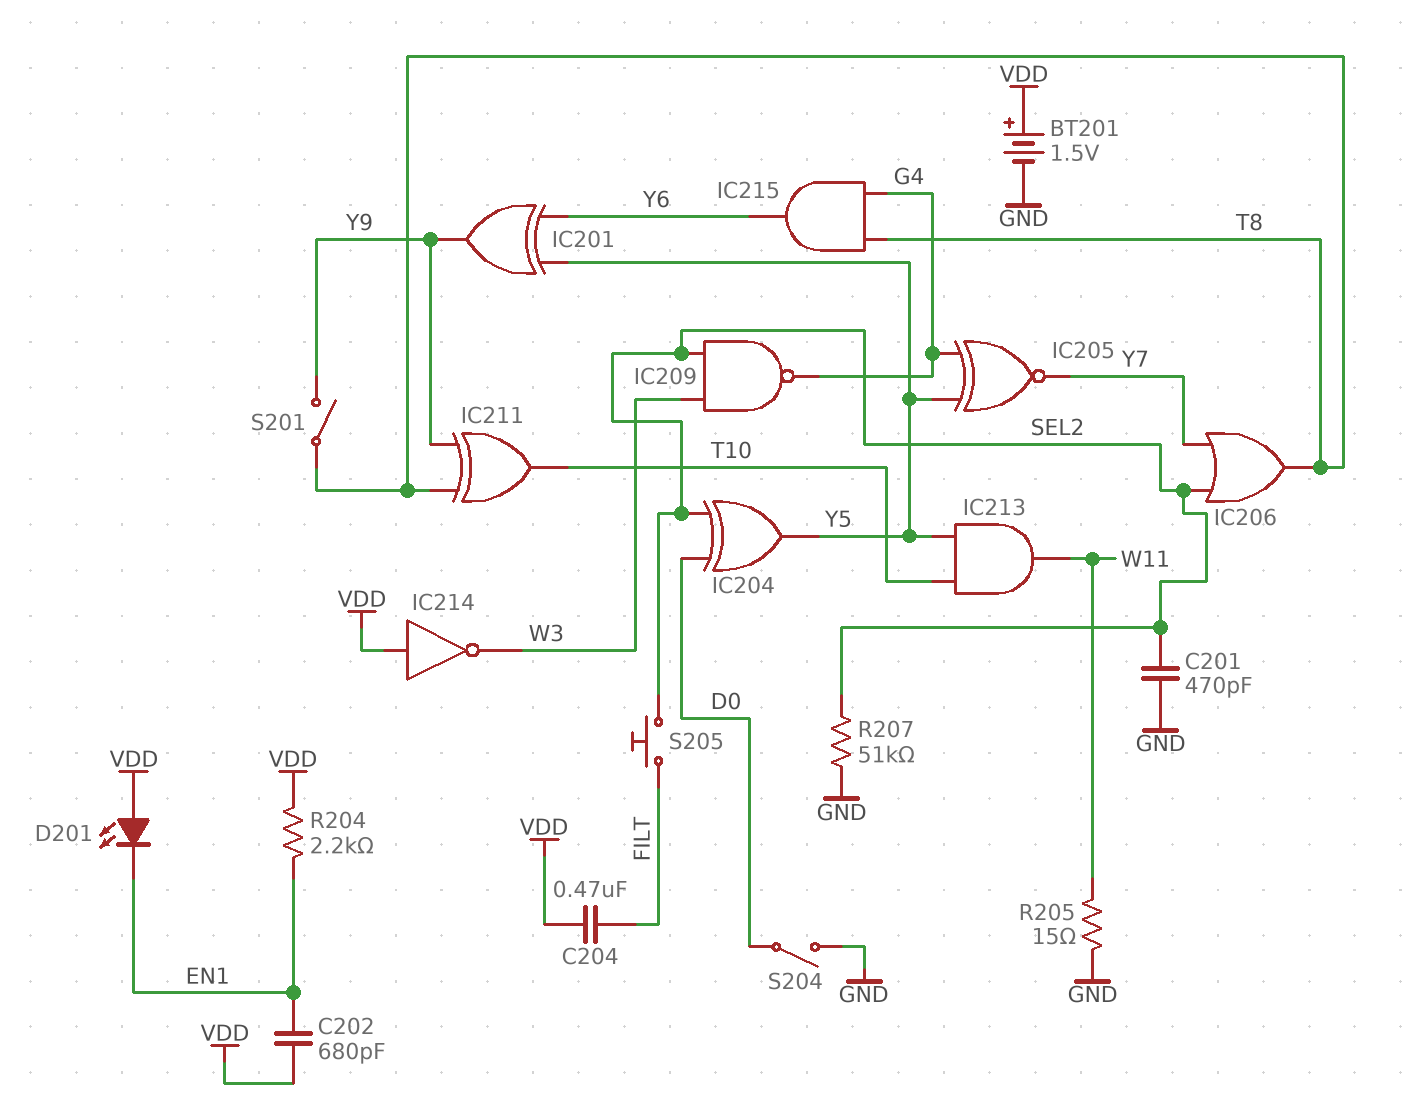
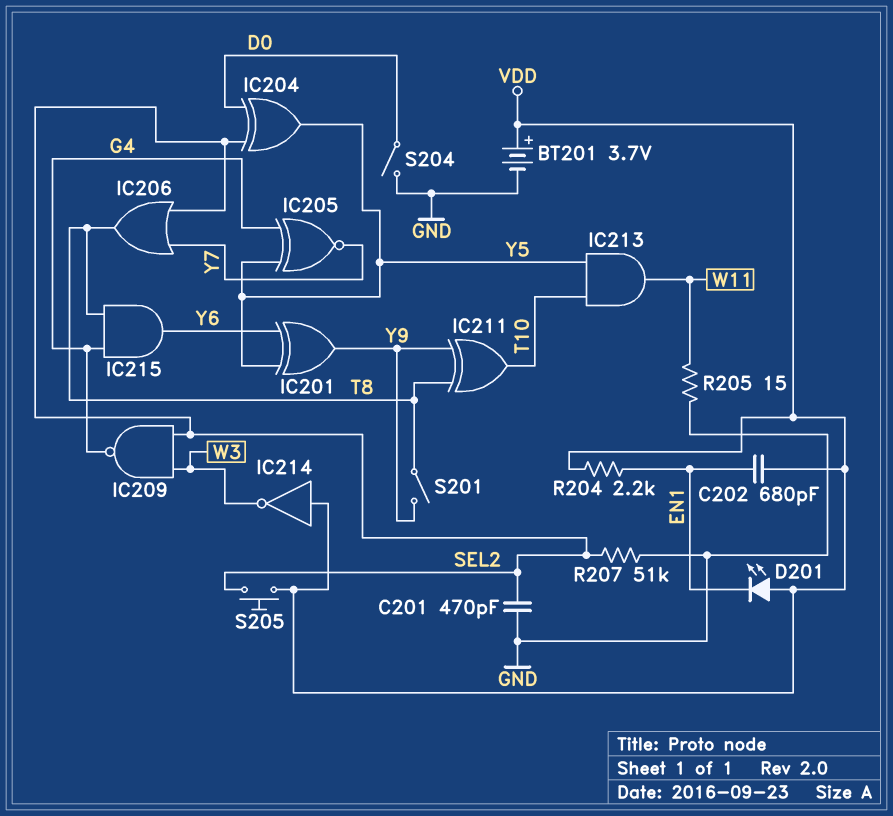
BT201: 1.5V (plus VDD, minus GND) -> 3.7V (plus VDD, minus GND)
C204: 470nF (FILT, VDD) -> none
S205: button (FILT, SEL2) -> button (SEL2, VDD)

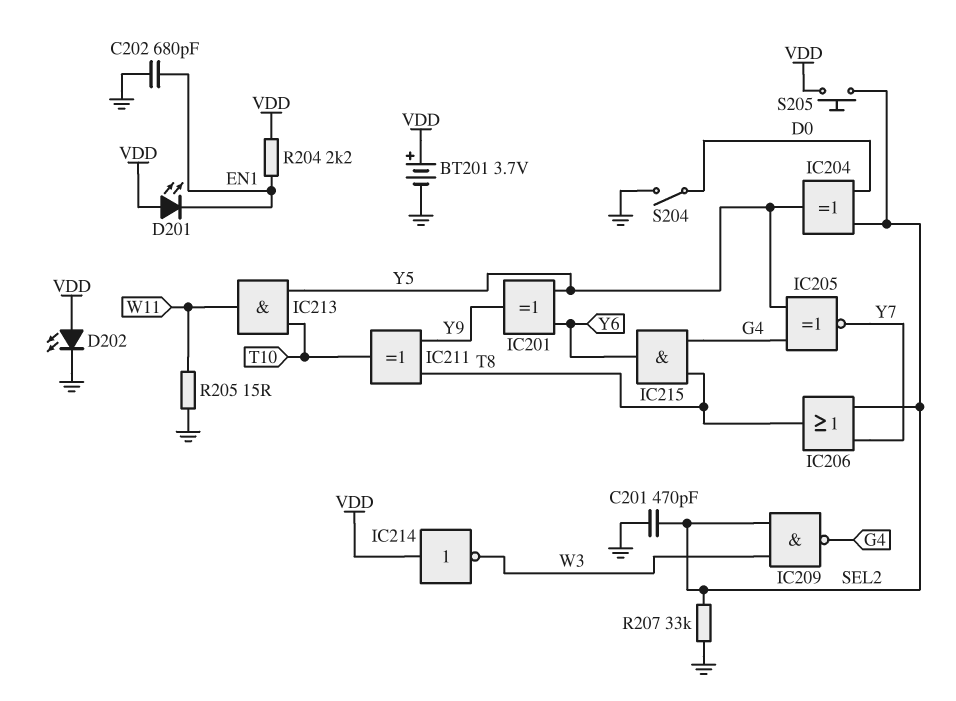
C202: 680pF (EN1, VDD) -> 680pF (EN1, GND)
D202: none -> LED (A VDD, K GND)
R207: 51k (GND, SEL2) -> 33k (GND, SEL2)
S201: switch (T8, Y9) -> none

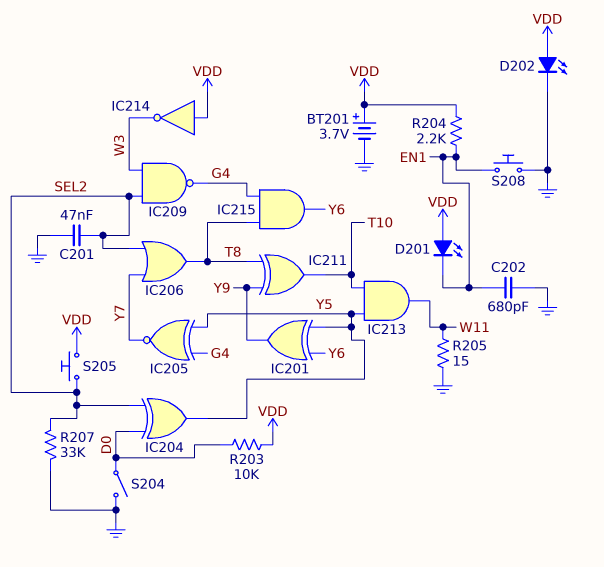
C201: 470pF (GND, SEL2) -> 47nF (GND, SEL2)
R203: none -> 10k (D0, VDD)
S208: none -> button (EN1, GND)

